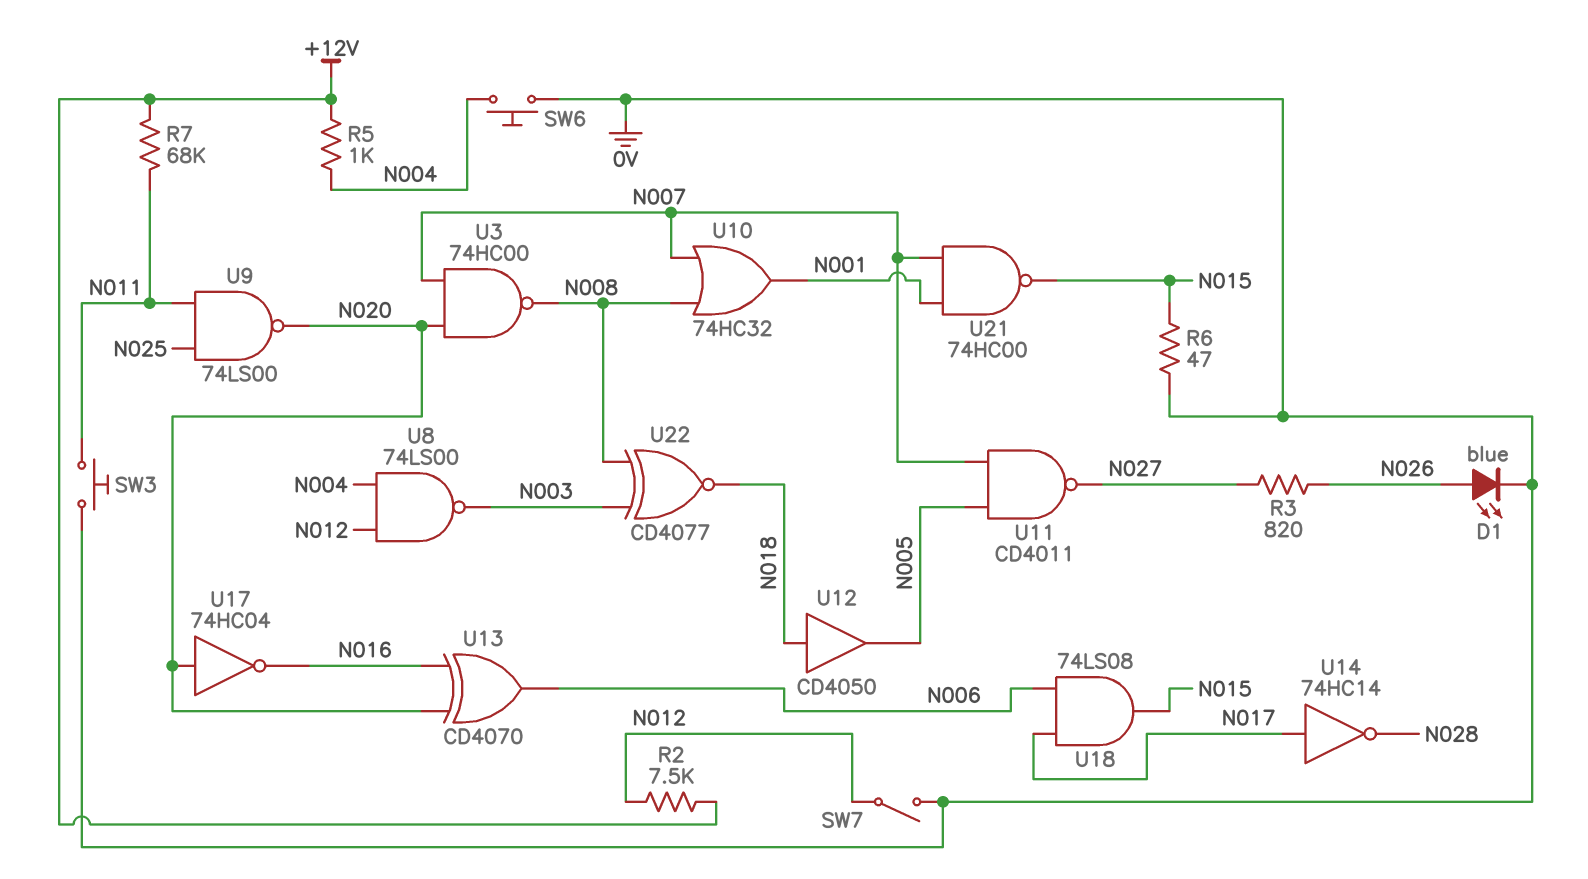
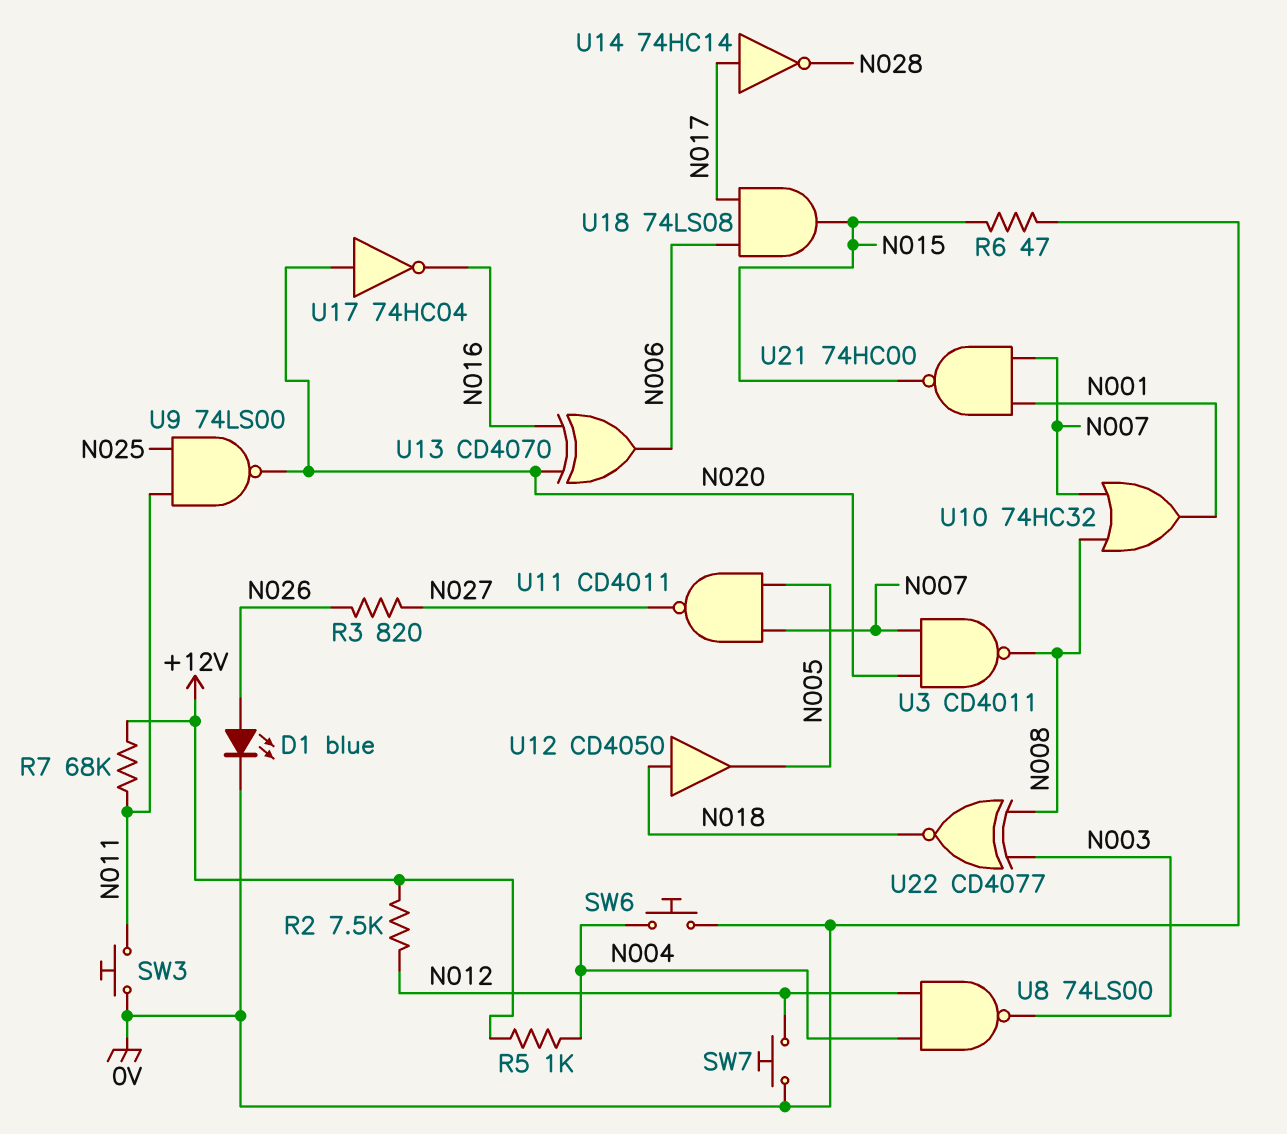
SW7: switch (0V, N012) -> button (0V, N012)
U3: NAND 74HC00 (in N007, in N020, out N008) -> NAND CD4011 (in N007, in N020, out N008)

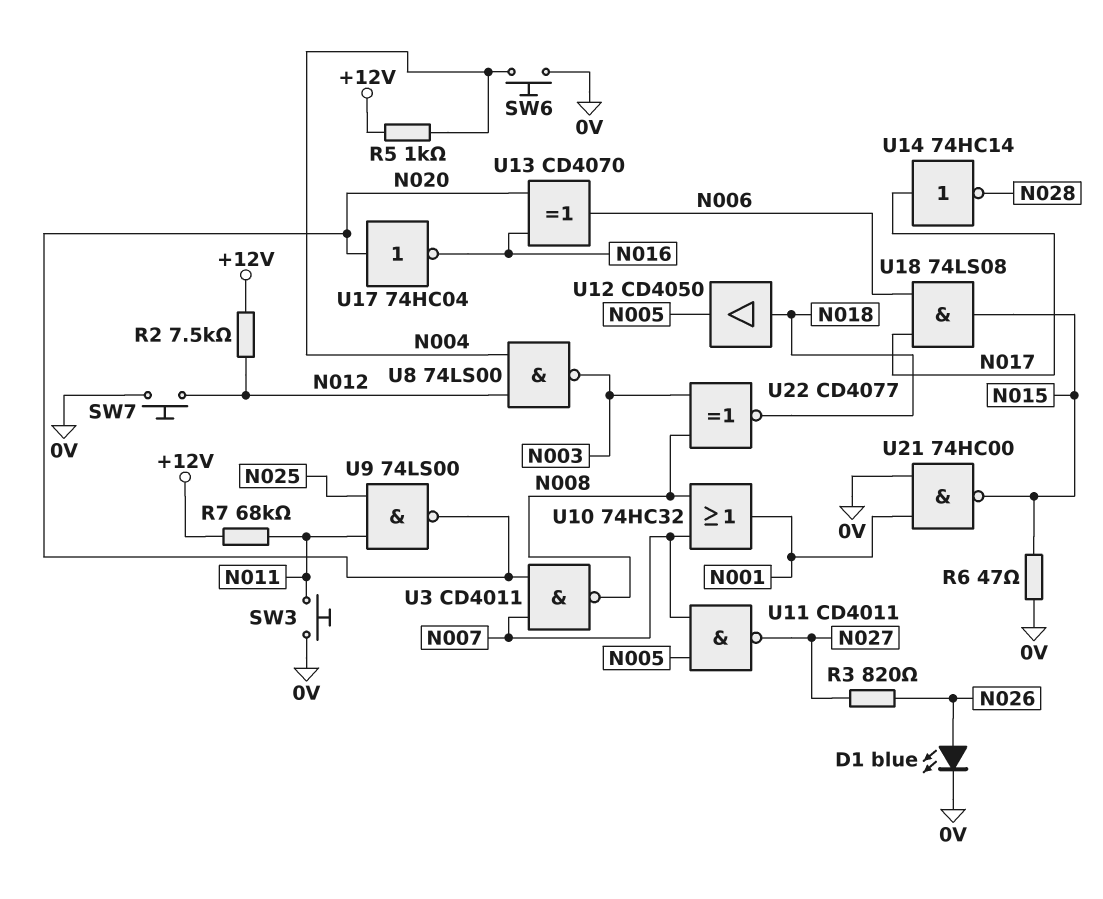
U21: NAND 74HC00 (in N001, in N007, out N015) -> NAND 74HC00 (in 0V, in N001, out N015)

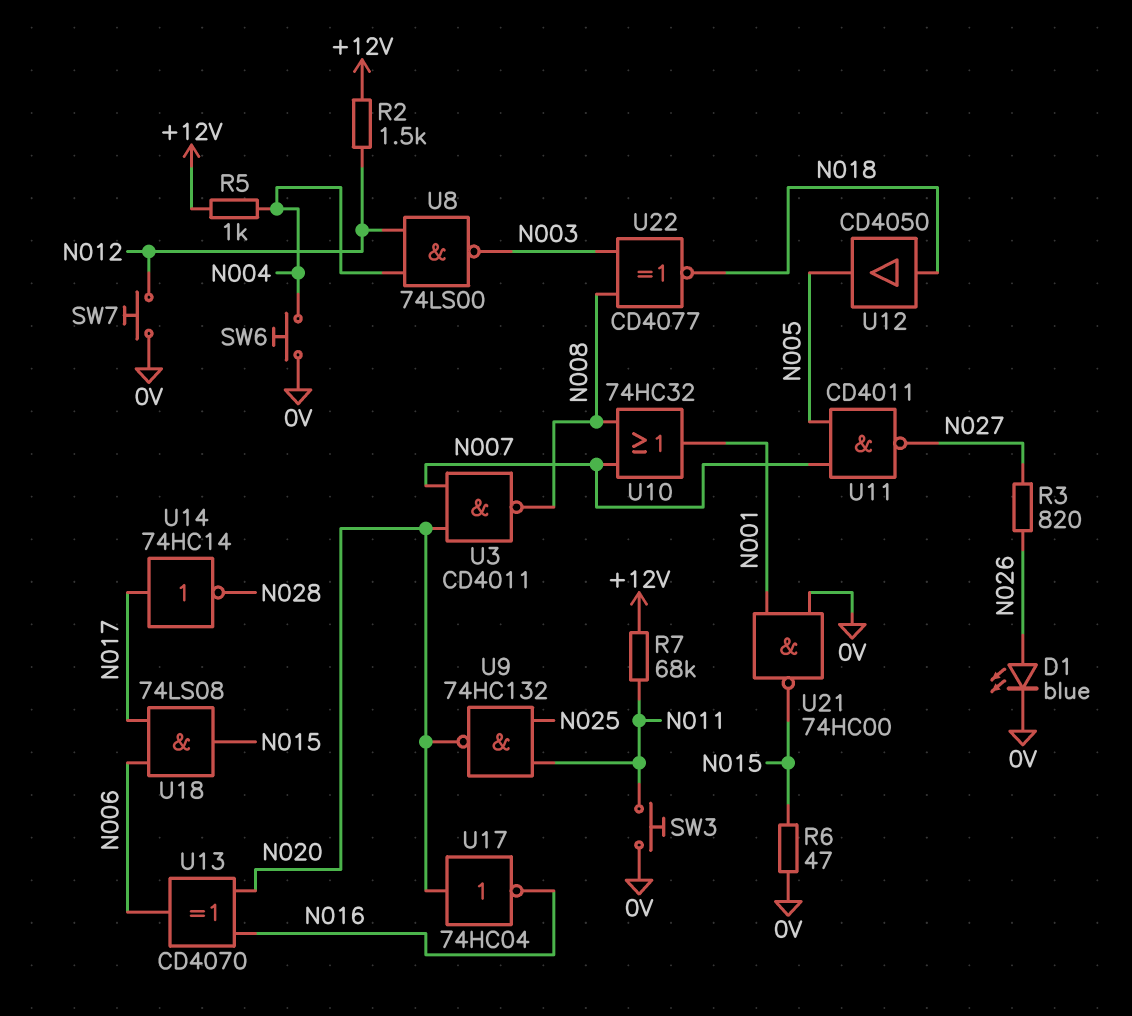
R2: 7.5k (+12V, N012) -> 1.5k (+12V, N012)
U9: NAND 74LS00 (in N011, in N025, out N020) -> NAND 74HC132 (in N011, in N025, out N020)

